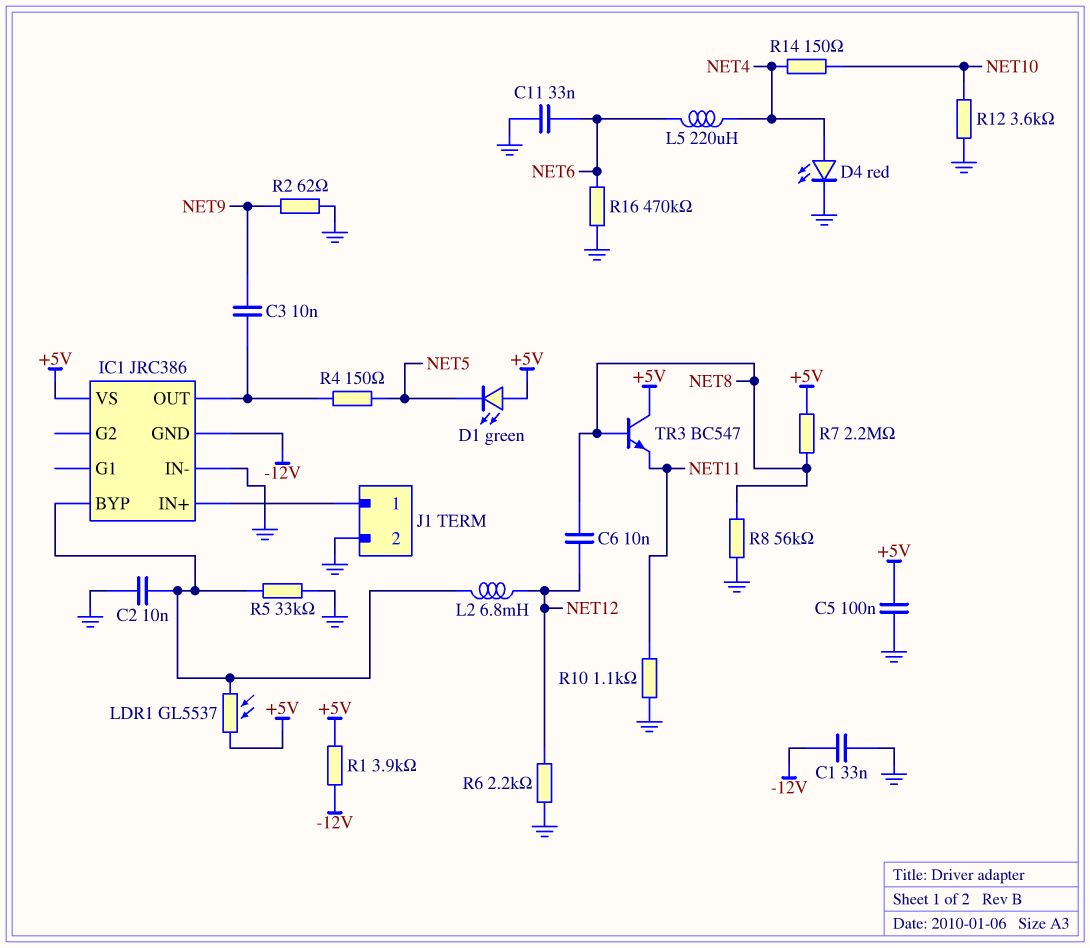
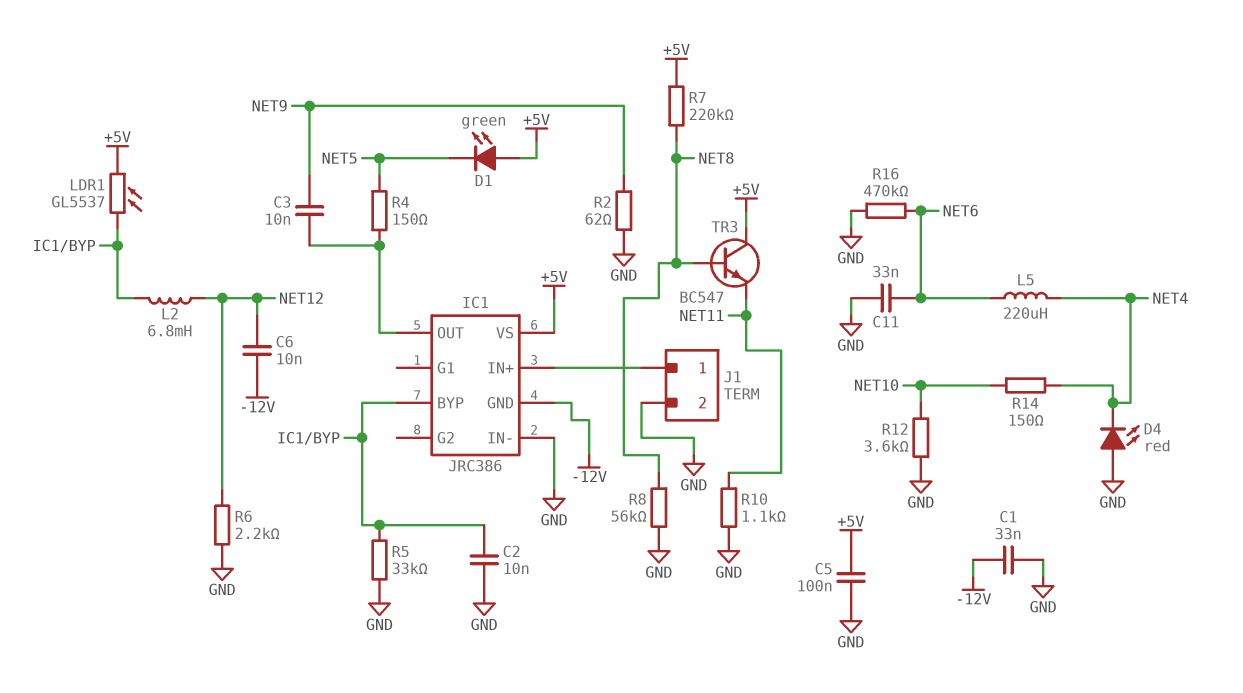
C6: 10nF (NET8, NET12) -> 10nF (-12V, NET12)
D4: LED red (A NET4, K GND) -> LED red (A GND, K NET4)
R1: 3.9k (+5V, -12V) -> none
R7: 2.2M (+5V, NET8) -> 220k (+5V, NET8)

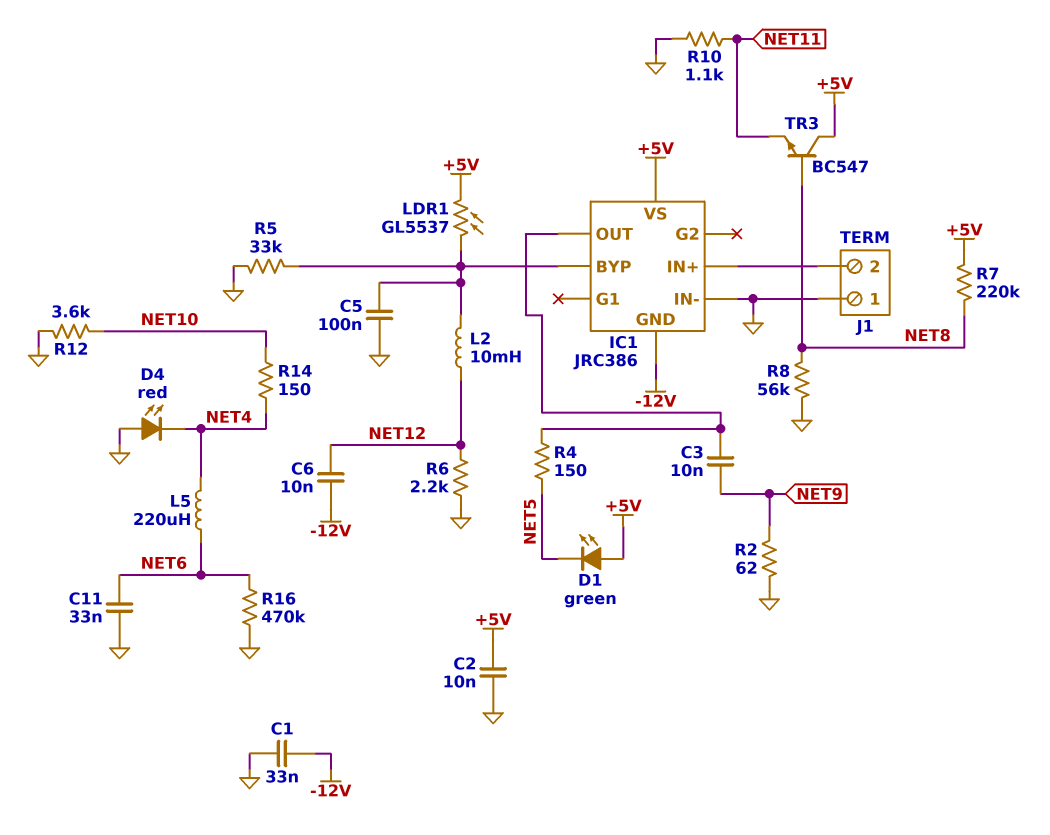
C2: 10nF (GND, IC1/BYP) -> 10nF (+5V, GND)
C5: 100nF (+5V, GND) -> 100nF (GND, IC1/BYP)
J1 pin 1: IC1/IN+ -> GND
J1 pin 2: GND -> IC1/IN+
L2: 6.8mH (IC1/BYP, NET12) -> 10mH (IC1/BYP, NET12)

